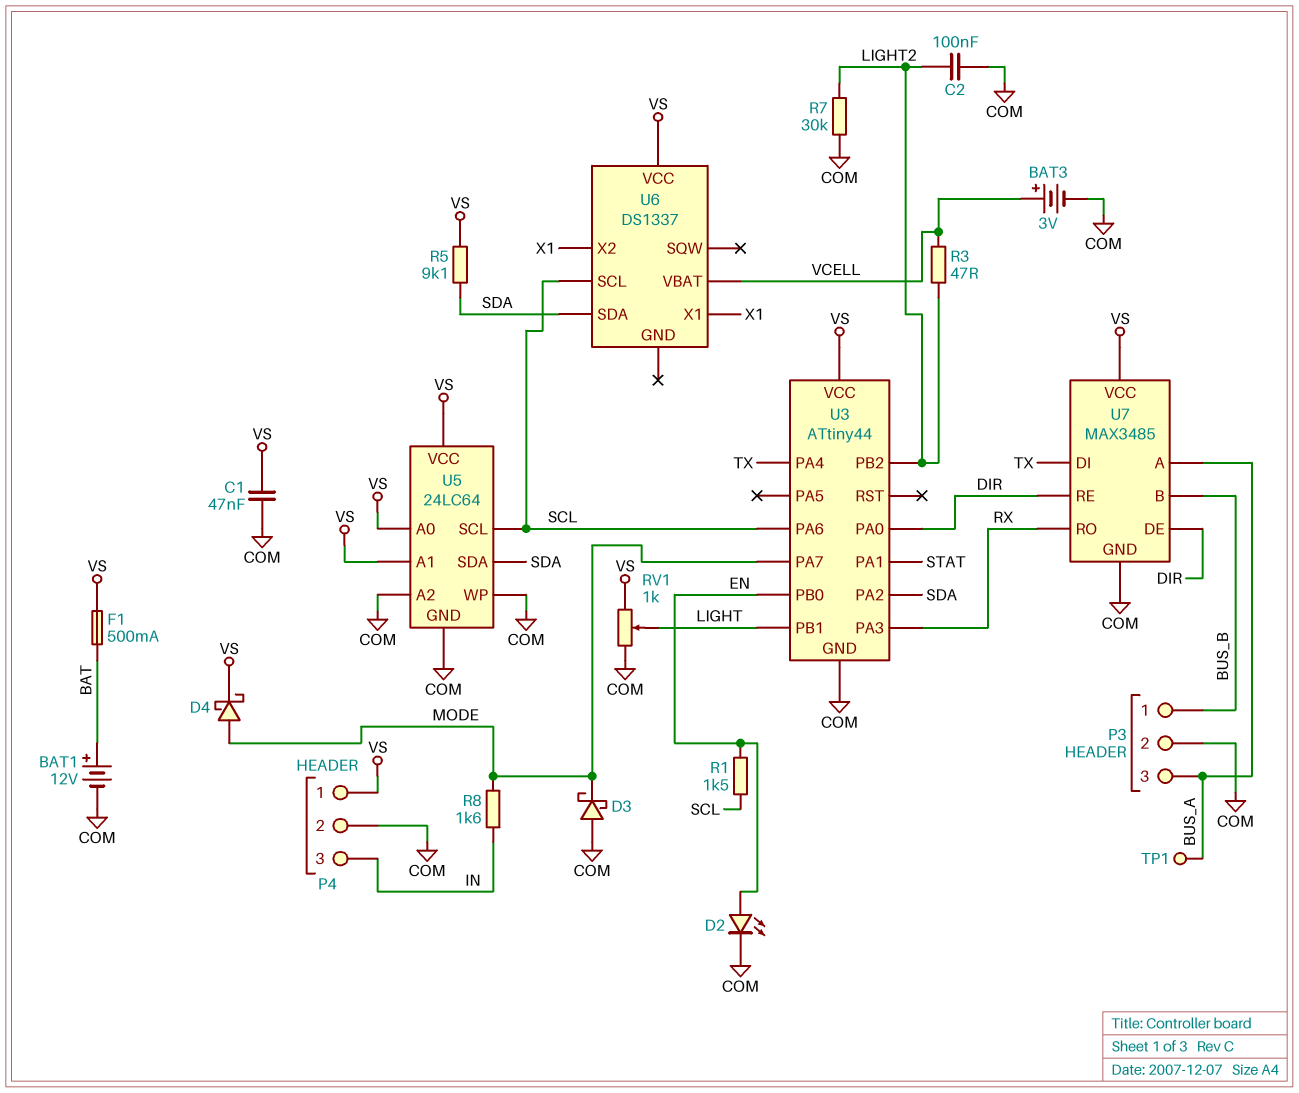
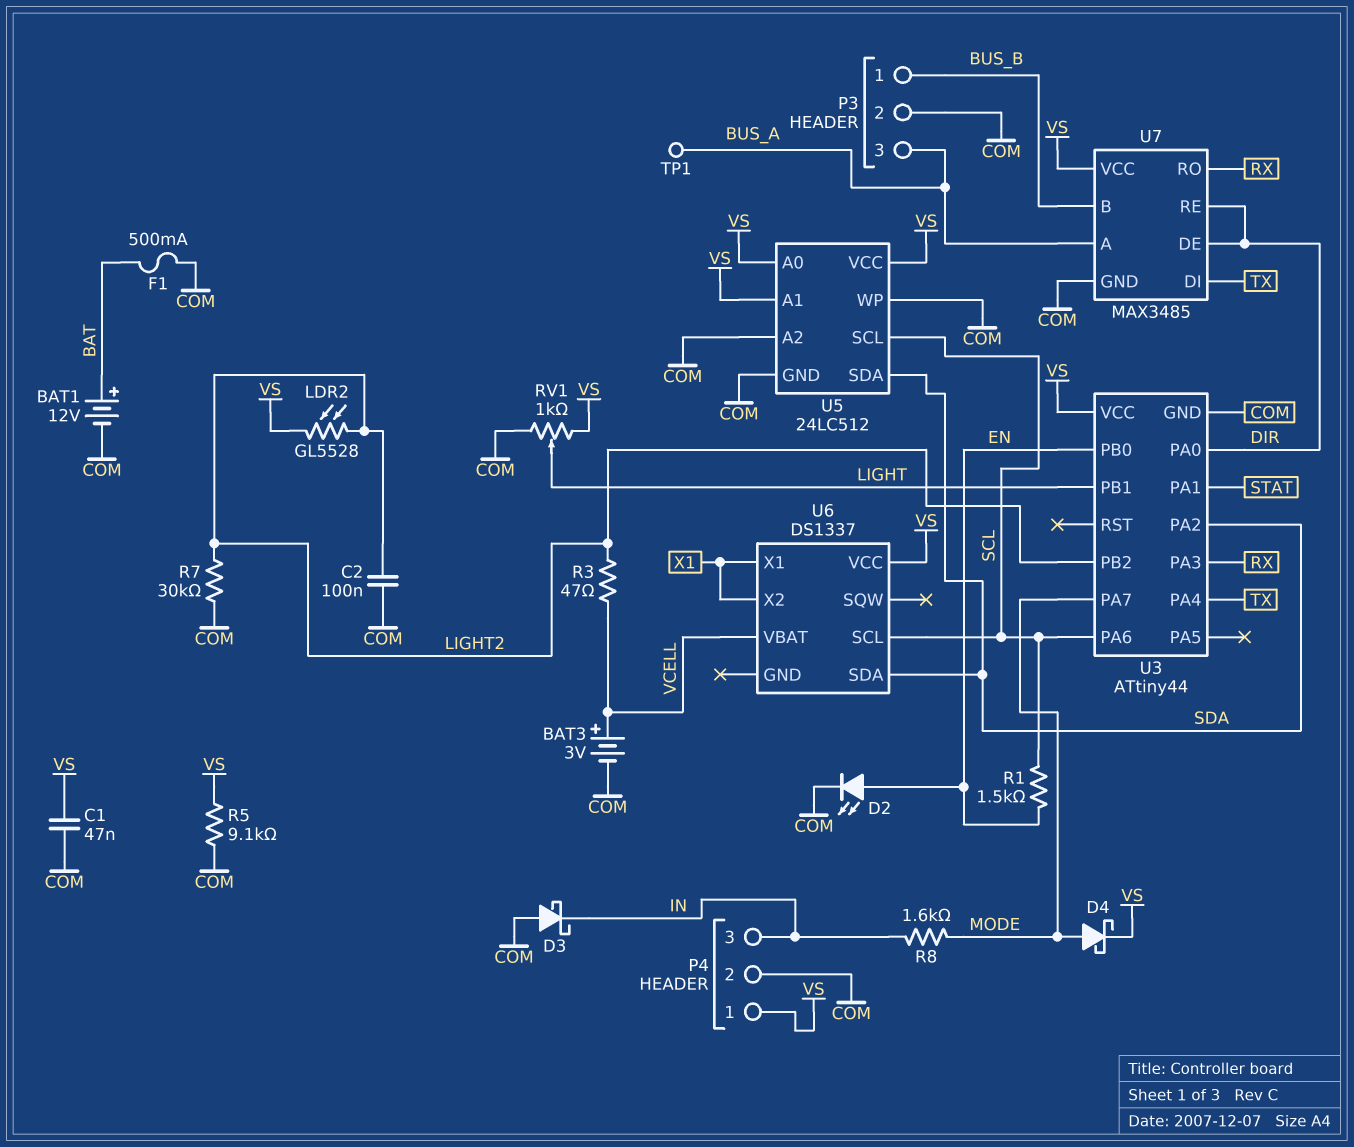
D3: schottky (A COM, K MODE) -> schottky (A COM, K IN)
F1: 500mA (BAT, VS) -> 500mA (BAT, COM)
LDR2: none -> GL5528 (LIGHT2, VS)
R5: 9.1k (SDA, VS) -> 9.1k (COM, VS)
U5: 24LC64 -> 24LC512

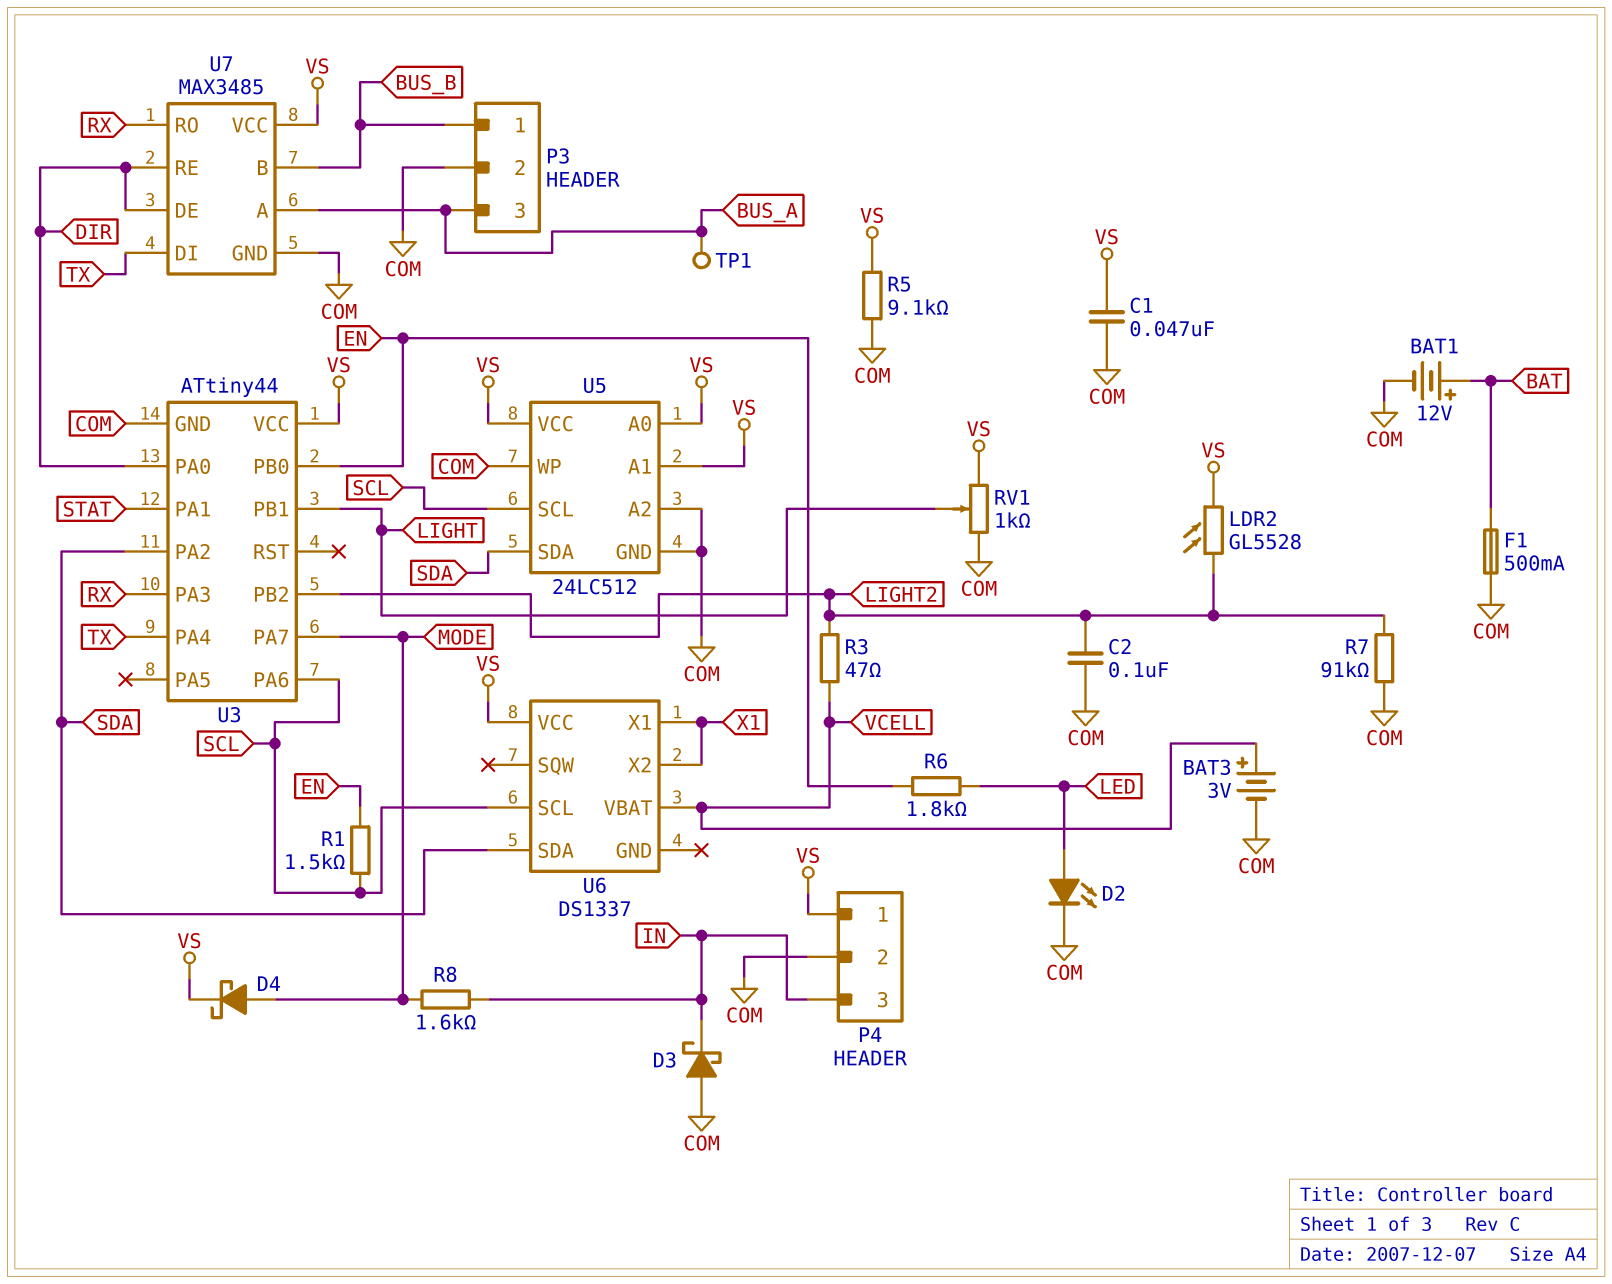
D2: LED (A EN, K COM) -> LED (A LED, K COM)
R6: none -> 1.8k (EN, LED)
R7: 30k (COM, LIGHT2) -> 91k (COM, LIGHT2)

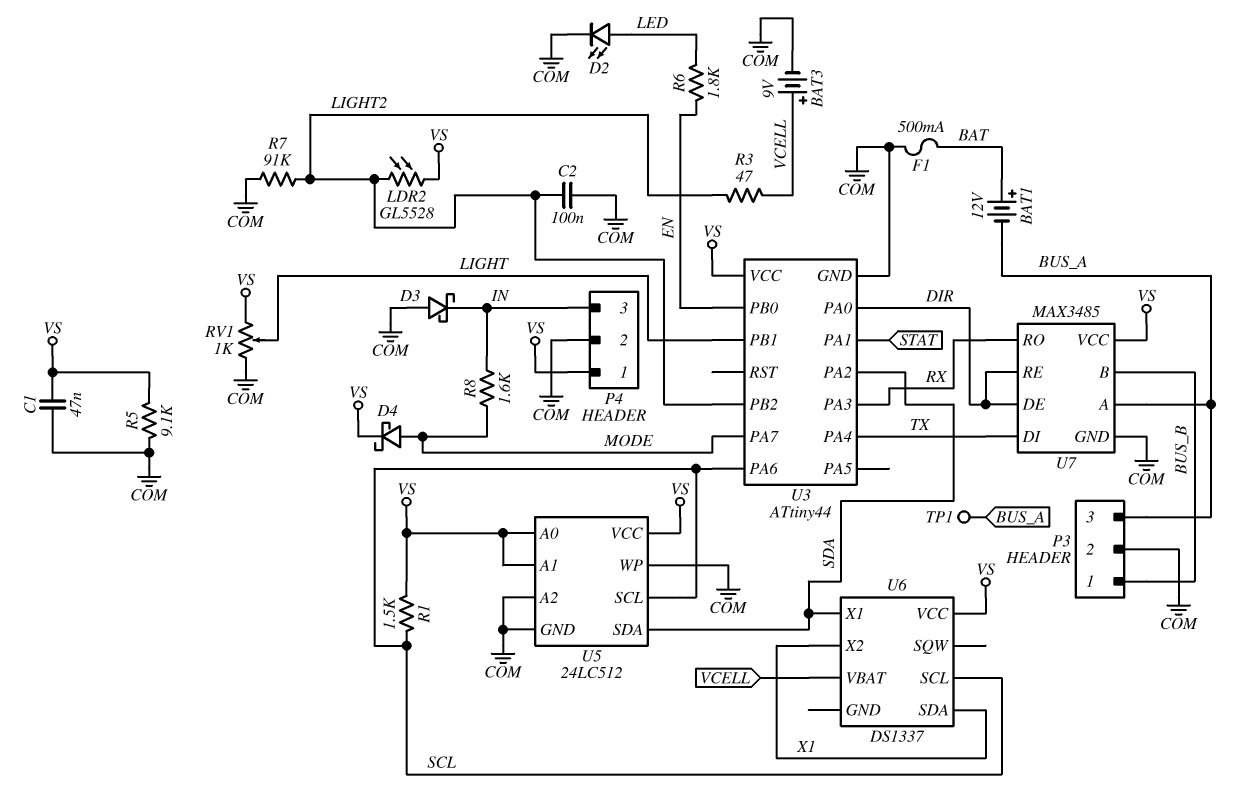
BAT1: 12V (plus BAT, minus COM) -> 12V (plus BAT, minus BUS_A)
BAT3: 3V (plus VCELL, minus COM) -> 9V (plus VCELL, minus COM)
R1: 1.5k (EN, SCL) -> 1.5k (SCL, VS)
U6 pin SDA: SDA -> X1
U6 pin X1: X1 -> SDA

